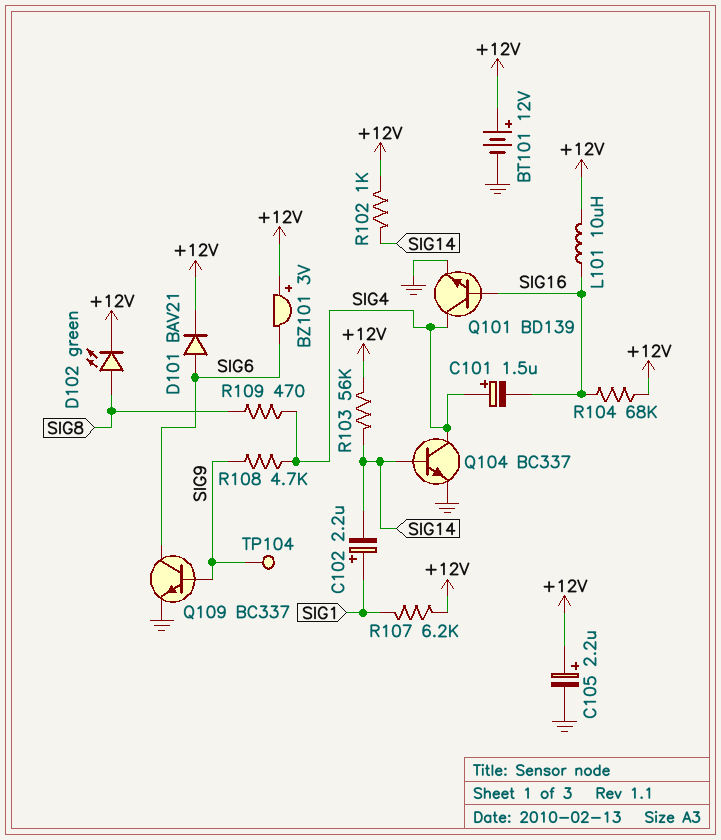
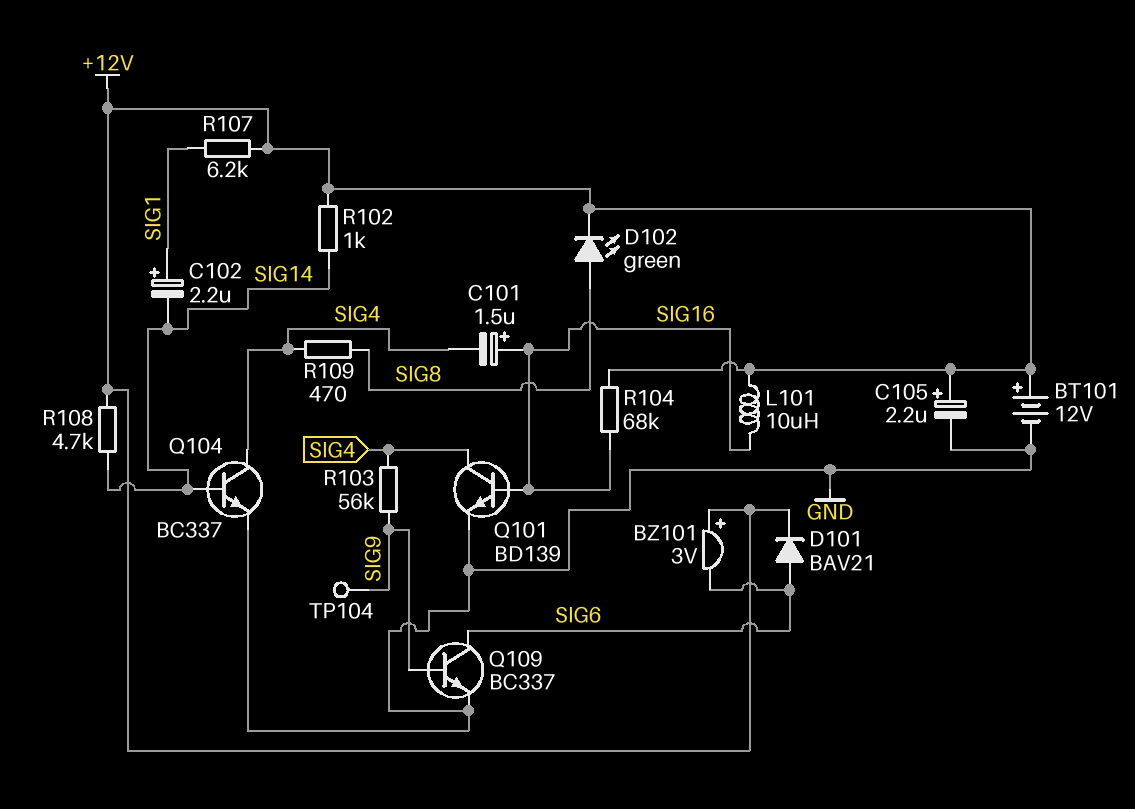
C101: 1.5uF (plus SIG4, minus SIG16) -> 1.5uF (plus SIG16, minus SIG4)
R103: 56k (+12V, SIG14) -> 56k (SIG4, SIG9)
R108: 4.7k (SIG4, SIG9) -> 4.7k (+12V, SIG14)

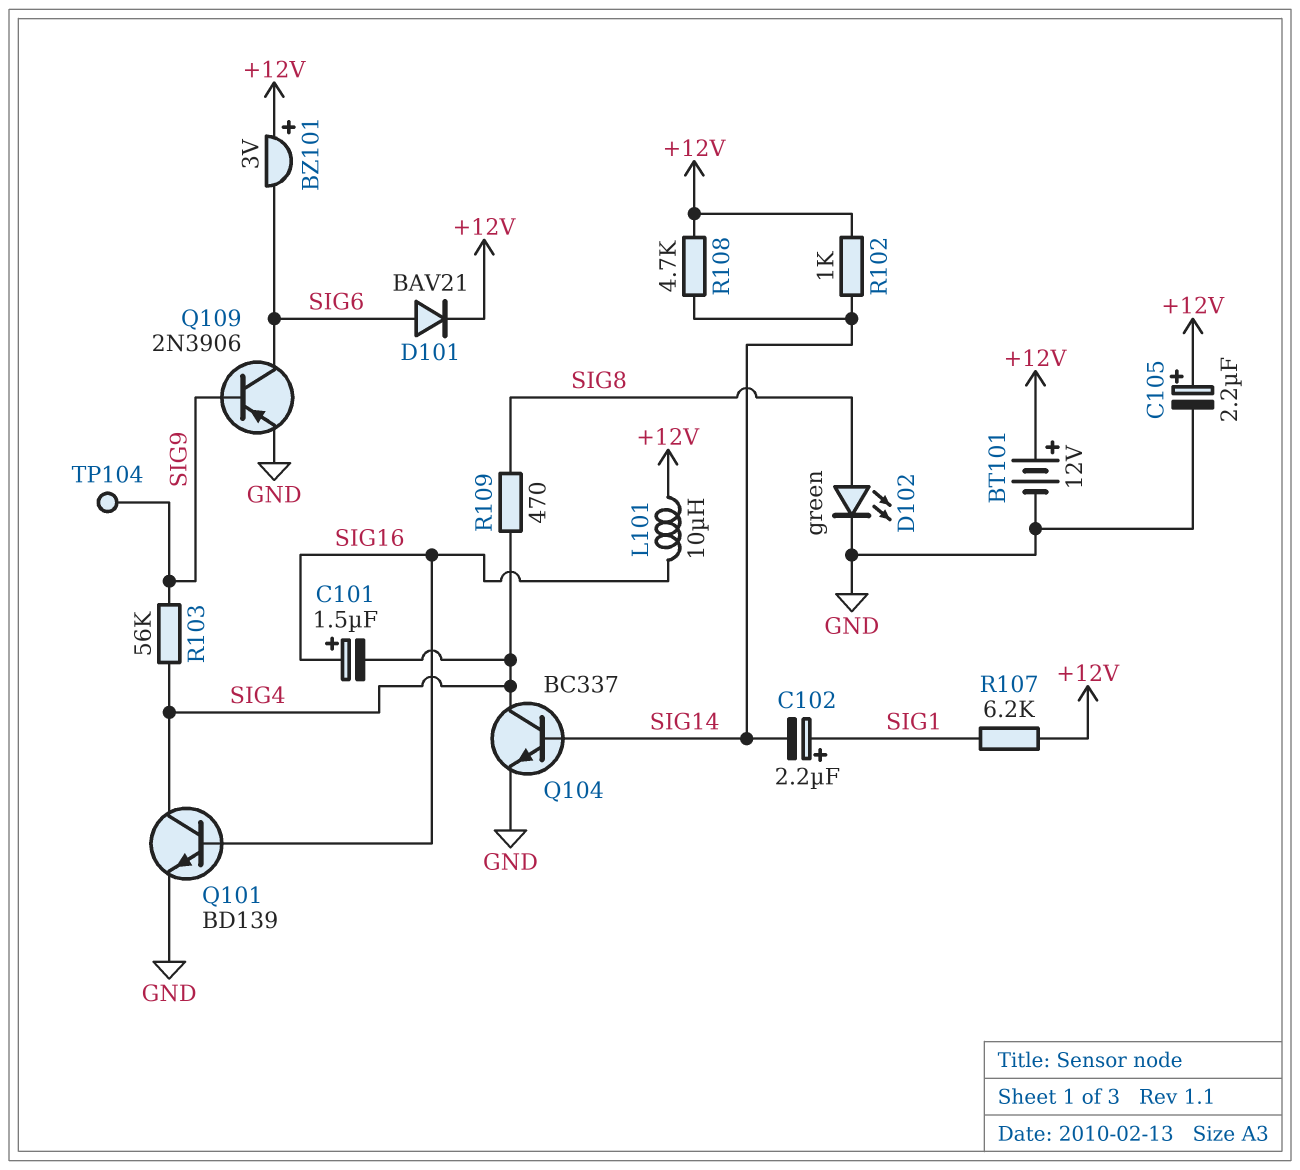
D102: LED green (A SIG8, K +12V) -> LED green (A SIG8, K GND)
Q109: NPN BC337 (B SIG9, C SIG6, E GND) -> PNP 2N3906 (B SIG9, C SIG6, E GND)
R104: 68k (+12V, SIG16) -> none

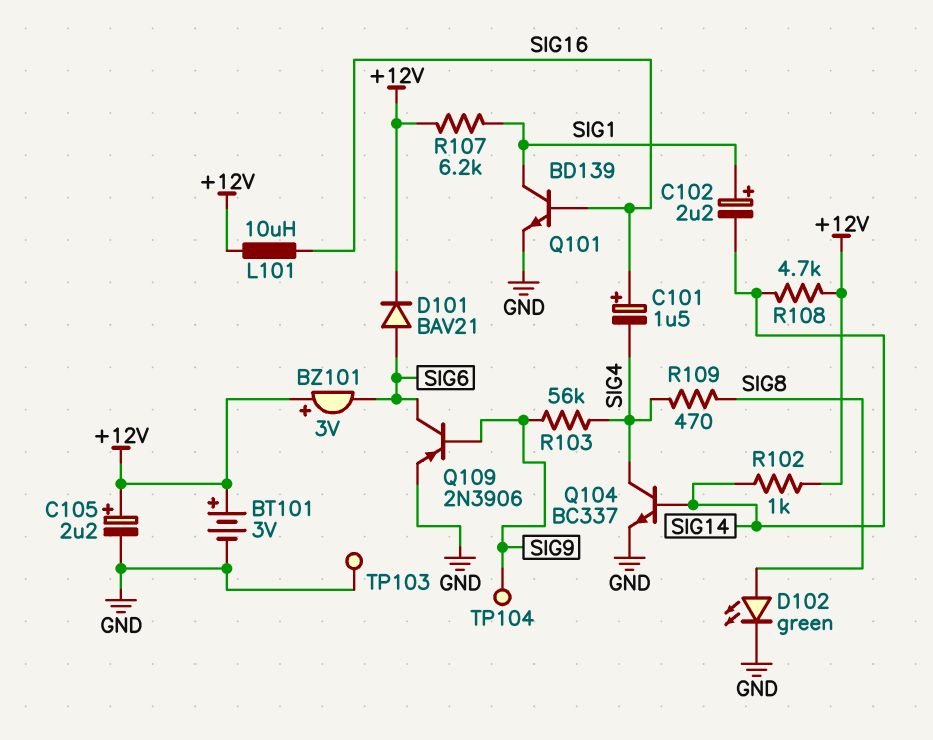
BT101: 12V (plus +12V, minus GND) -> 3V (plus +12V, minus GND)
Q101: NPN BD139 (B SIG16, C SIG4, E GND) -> NPN BD139 (B SIG16, C SIG1, E GND)
TP103: none -> test point (GND)

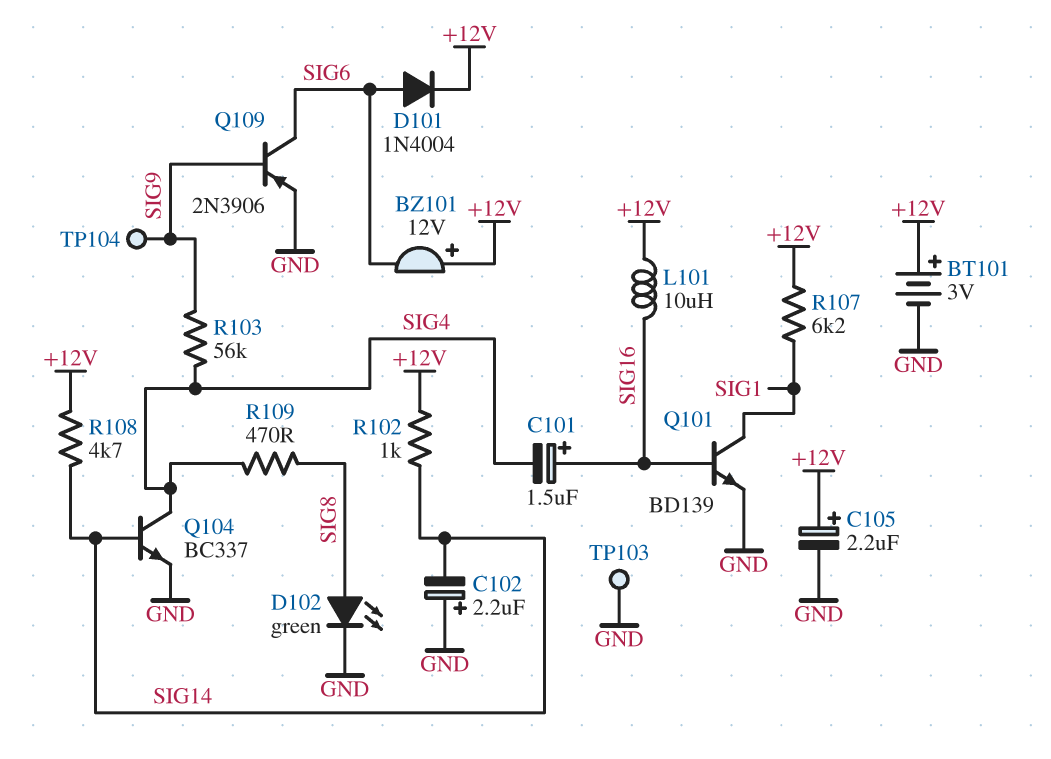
BZ101: buzzer 3V (plus +12V, minus SIG6) -> buzzer 12V (plus +12V, minus SIG6)
C102: 2.2uF (plus SIG1, minus SIG14) -> 2.2uF (plus GND, minus SIG14)
D101: diode BAV21 (A SIG6, K +12V) -> diode 1N4004 (A SIG6, K +12V)

